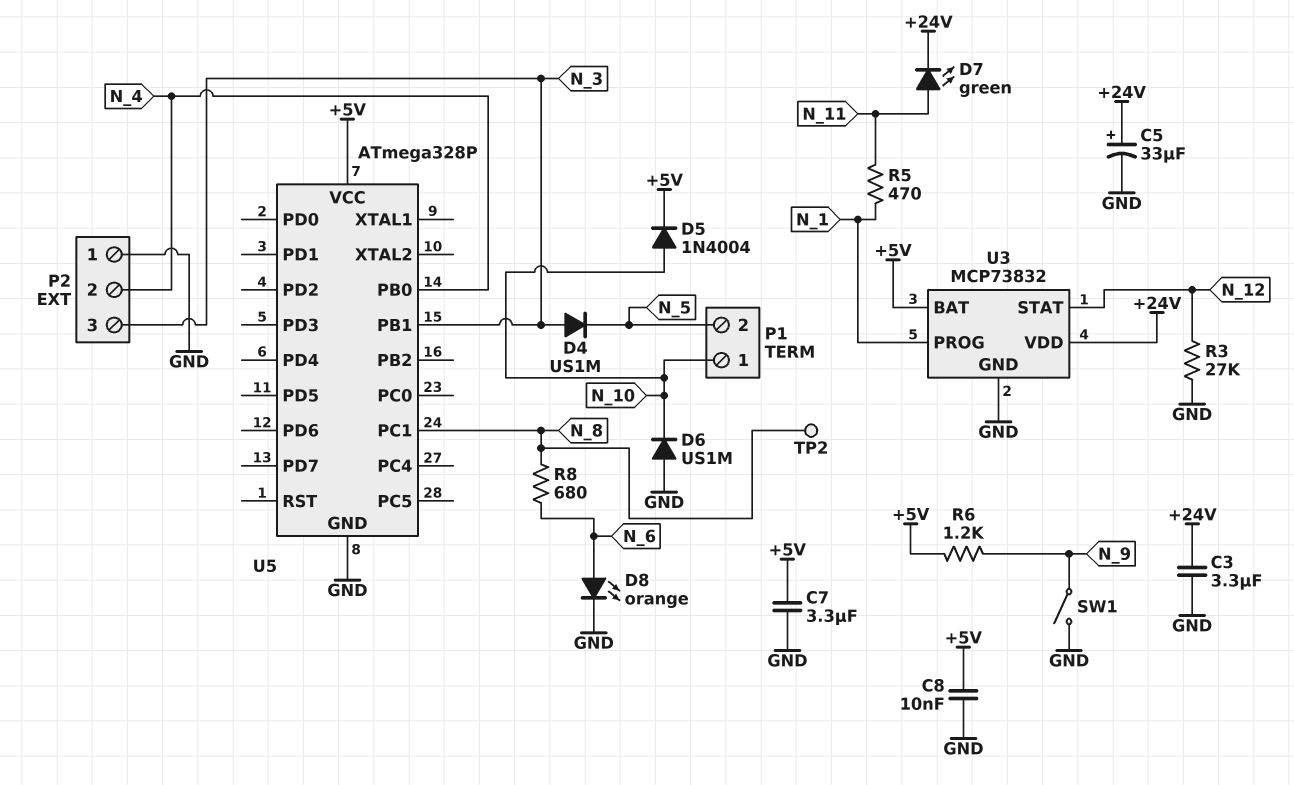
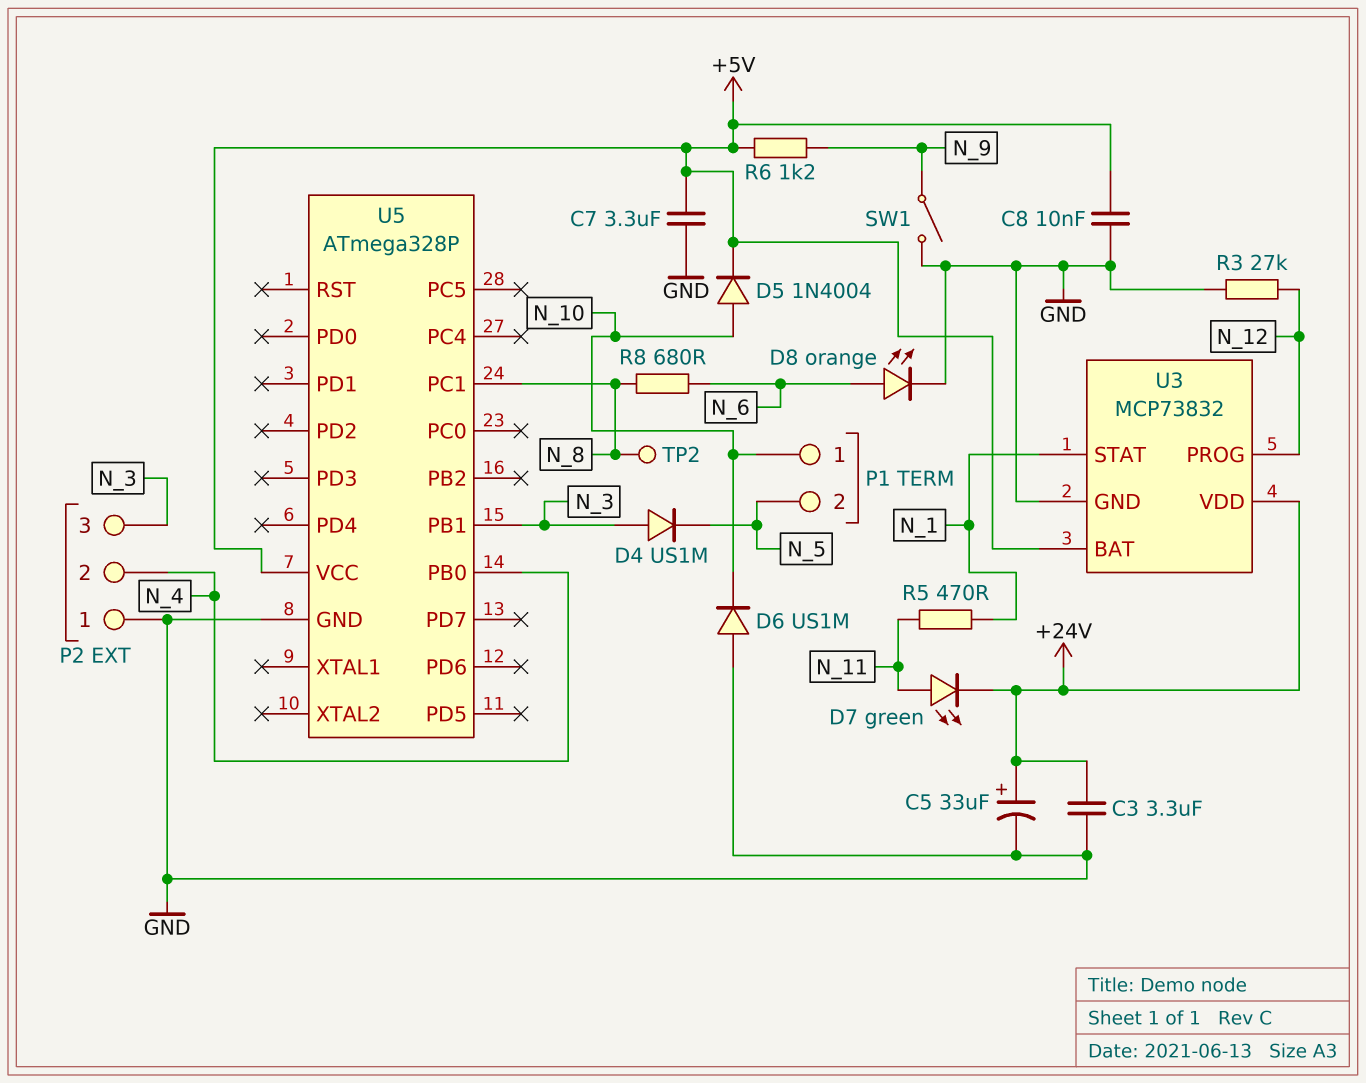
U3 pin PROG: N_1 -> N_12
U3 pin STAT: N_12 -> N_1

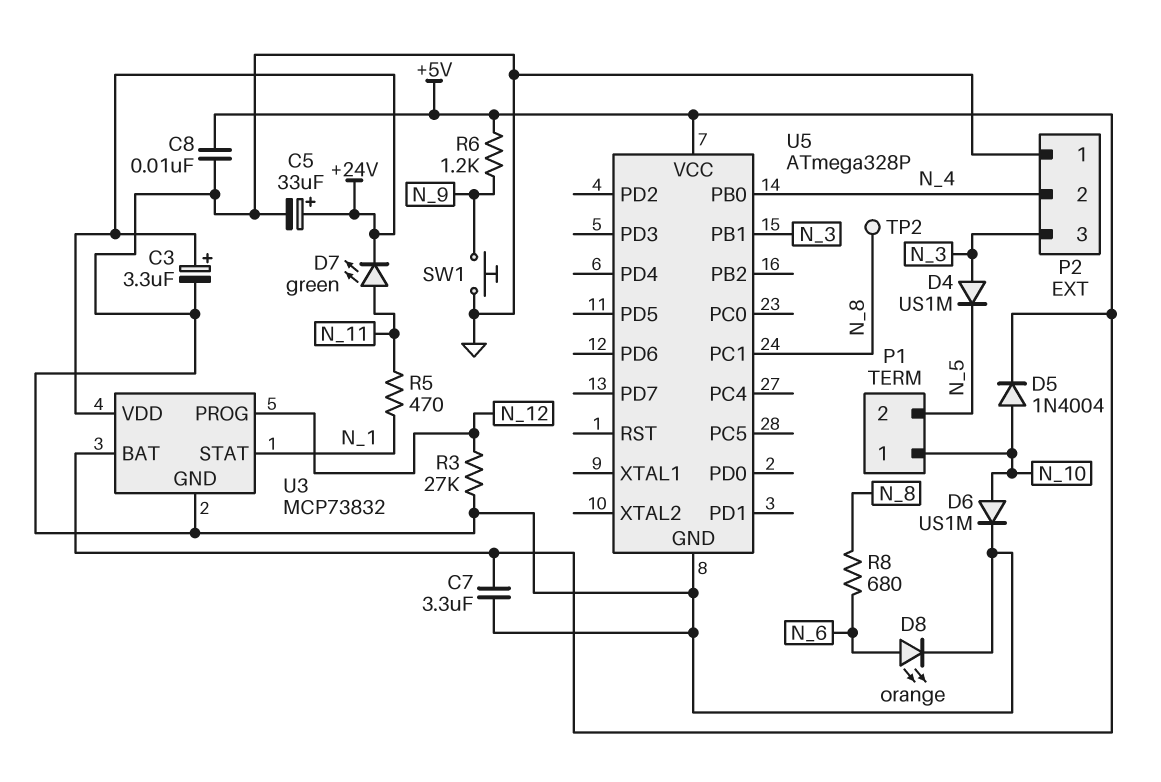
C3: 3.3uF (+24V, GND) -> 3.3uF (plus +24V, minus GND)
D6: diode US1M (A GND, K N_10) -> diode US1M (A N_10, K GND)
SW1: switch (GND, N_9) -> button (GND, N_9)

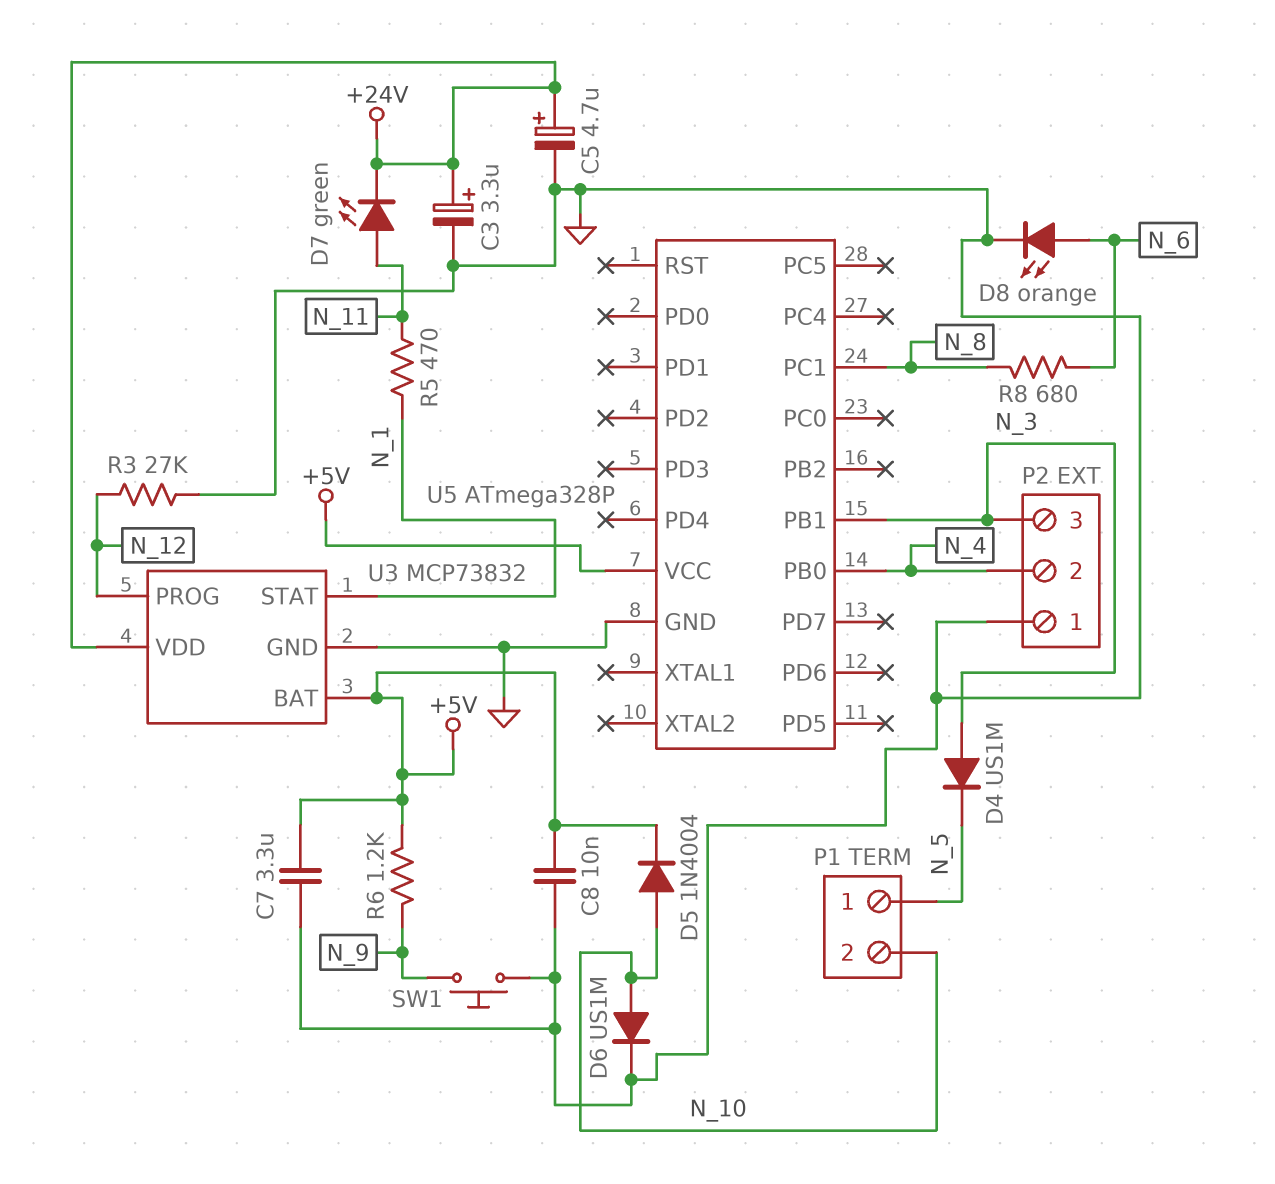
C5: 33uF (plus +24V, minus GND) -> 4.7uF (plus +24V, minus GND)
P1 pin 1: N_10 -> N_5
P1 pin 2: N_5 -> N_10
TP2: test point (N_8) -> none

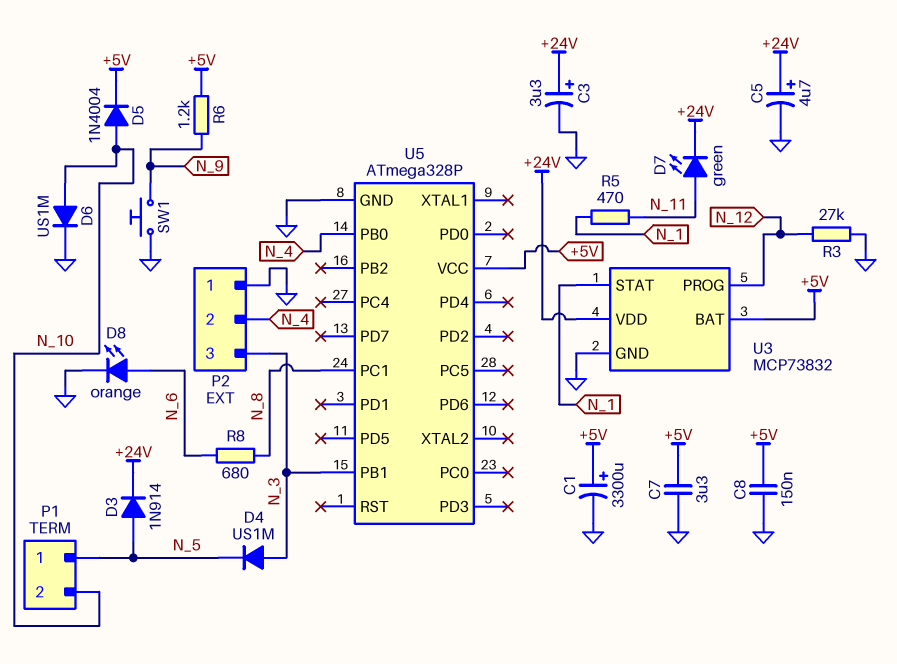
C1: none -> 3300uF (plus +5V, minus GND)
C8: 10nF (+5V, GND) -> 150nF (+5V, GND)
D3: none -> diode 1N914 (A N_5, K +24V)

